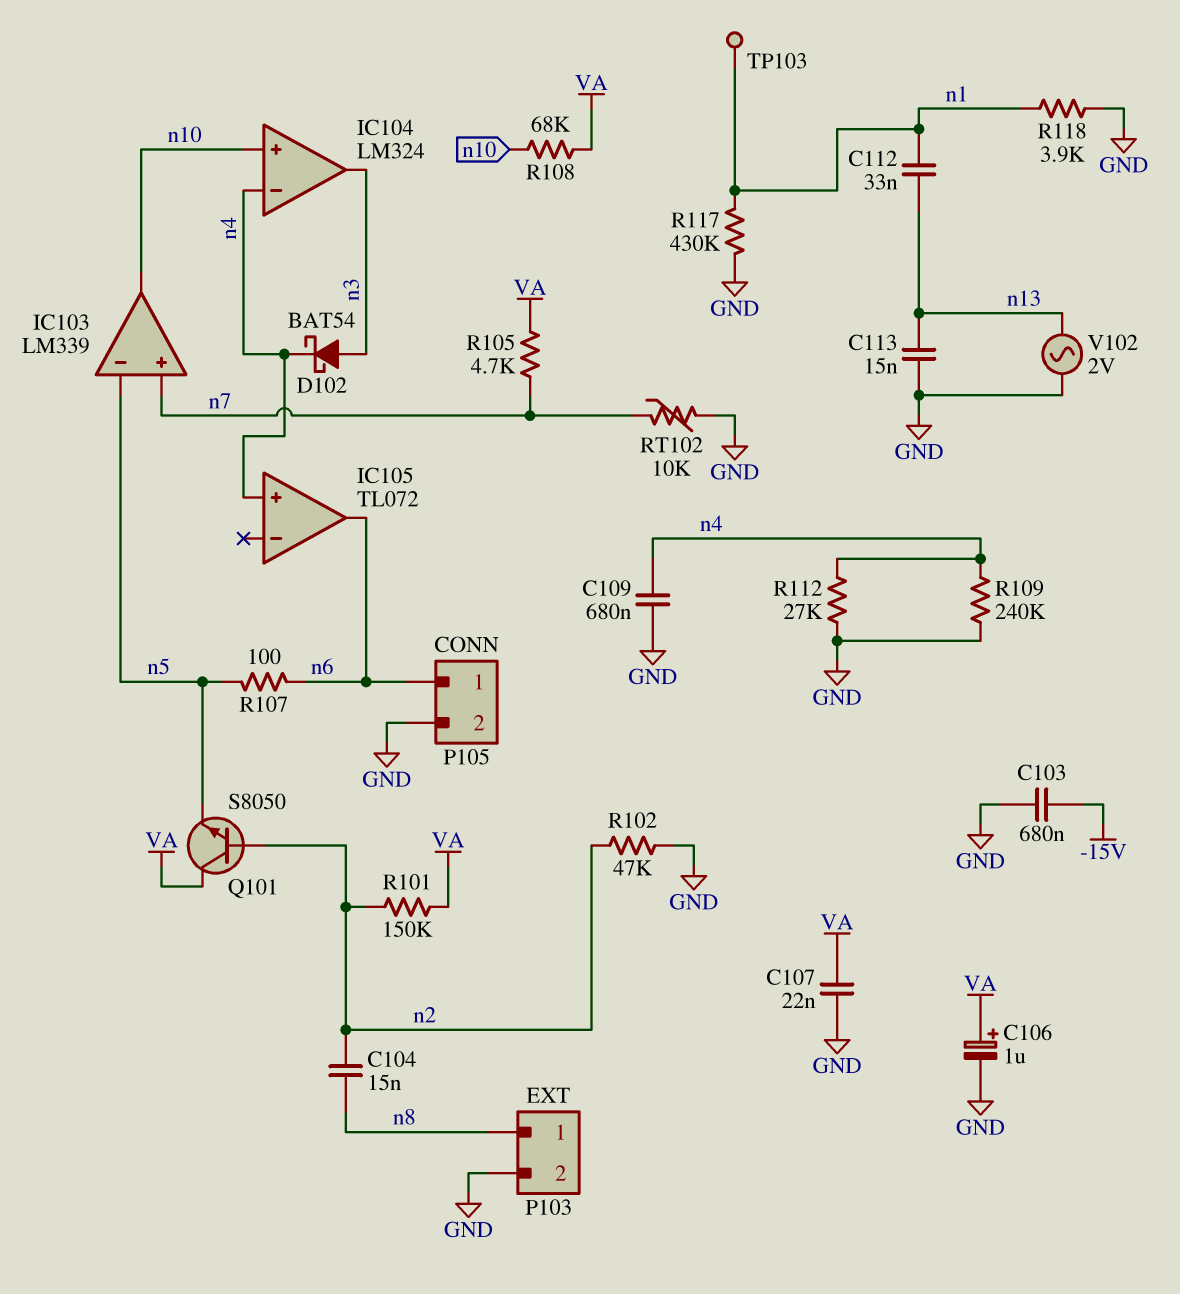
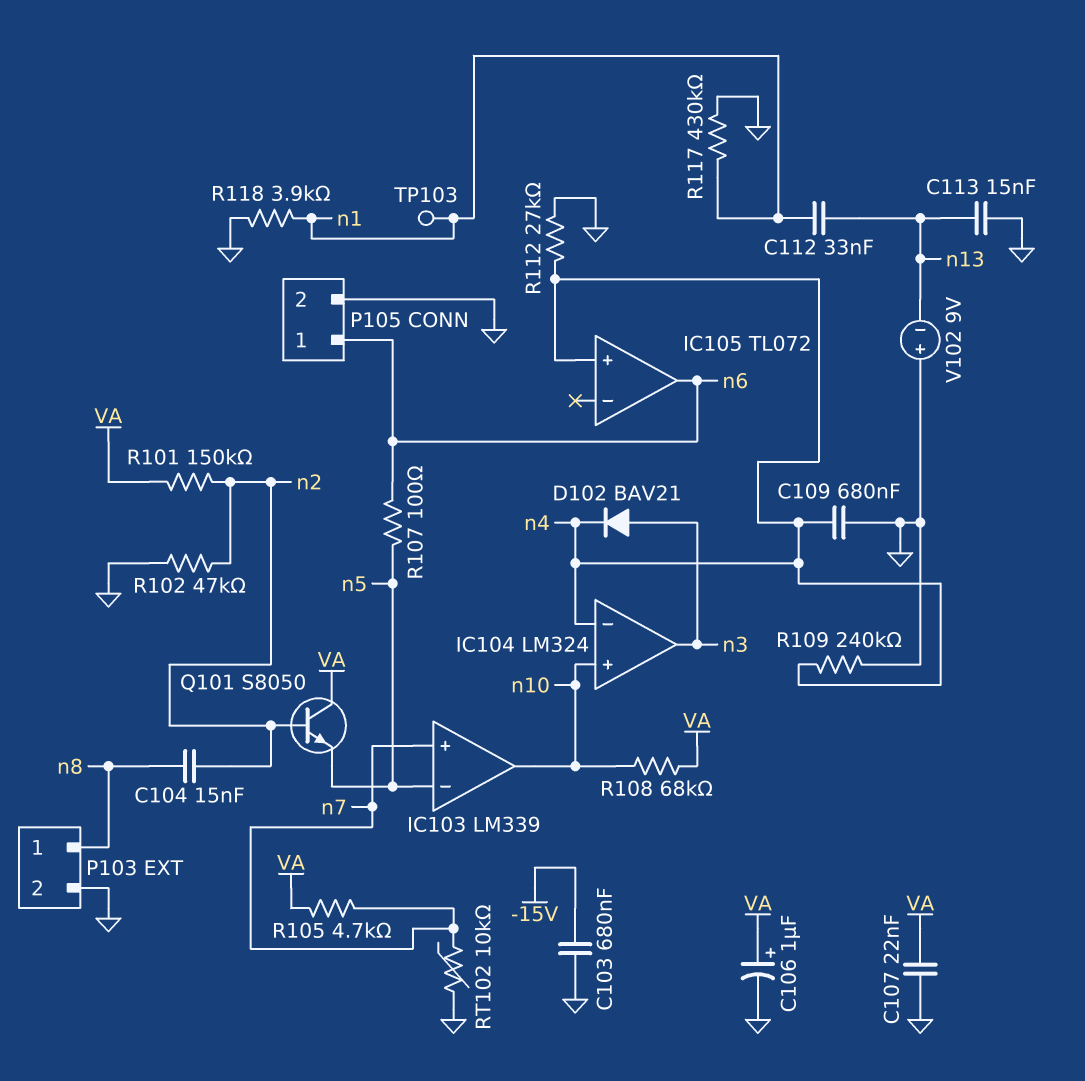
D102: schottky BAT54 (A n3, K n4) -> diode BAV21 (A n3, K n4)
V102: AC 2V (GND, n13) -> 9V (plus GND, minus n13)

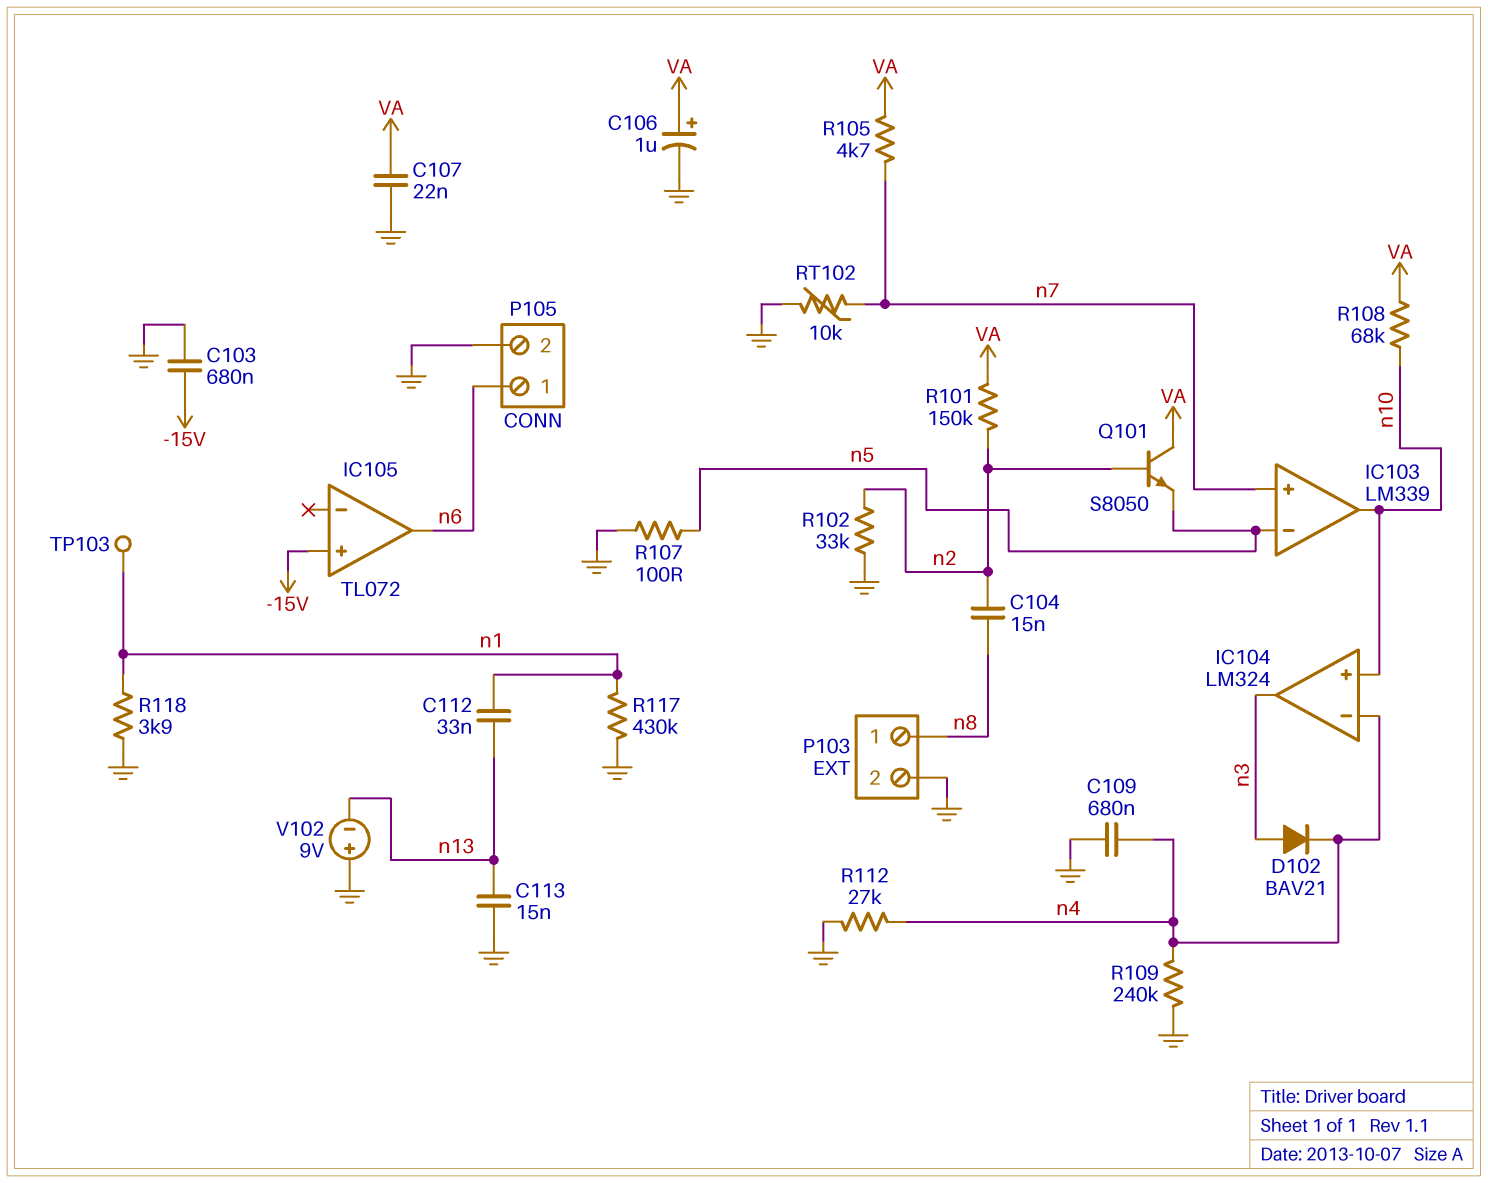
IC105 pin in+: n4 -> -15V
R102: 47k (GND, n2) -> 33k (GND, n2)
R107: 100 (n5, n6) -> 100 (GND, n5)

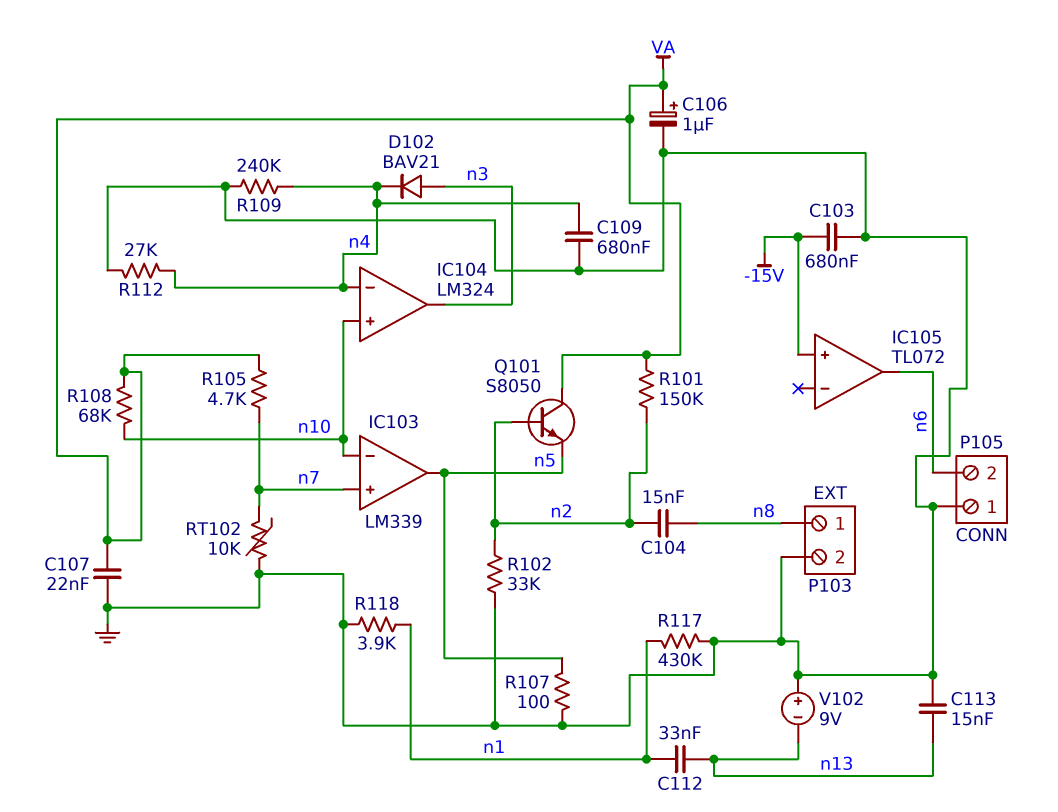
IC103 pin in-: n5 -> n10
IC103 pin out: n10 -> n5
P105 pin 1: n6 -> GND
P105 pin 2: GND -> n6
TP103: test point (n1) -> none

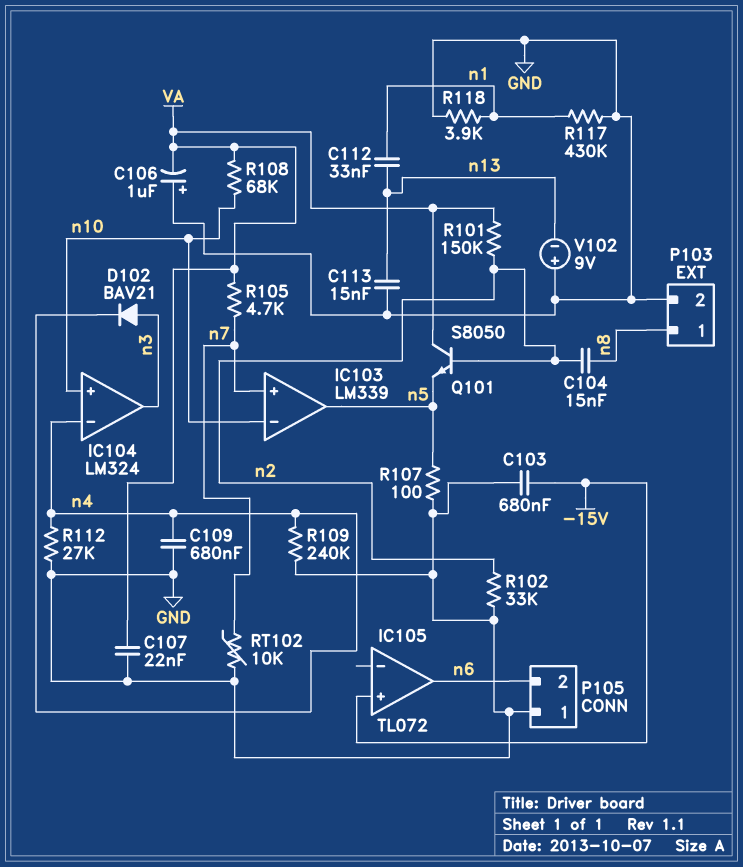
C106: 1uF (plus VA, minus GND) -> 1uF (plus GND, minus VA)

